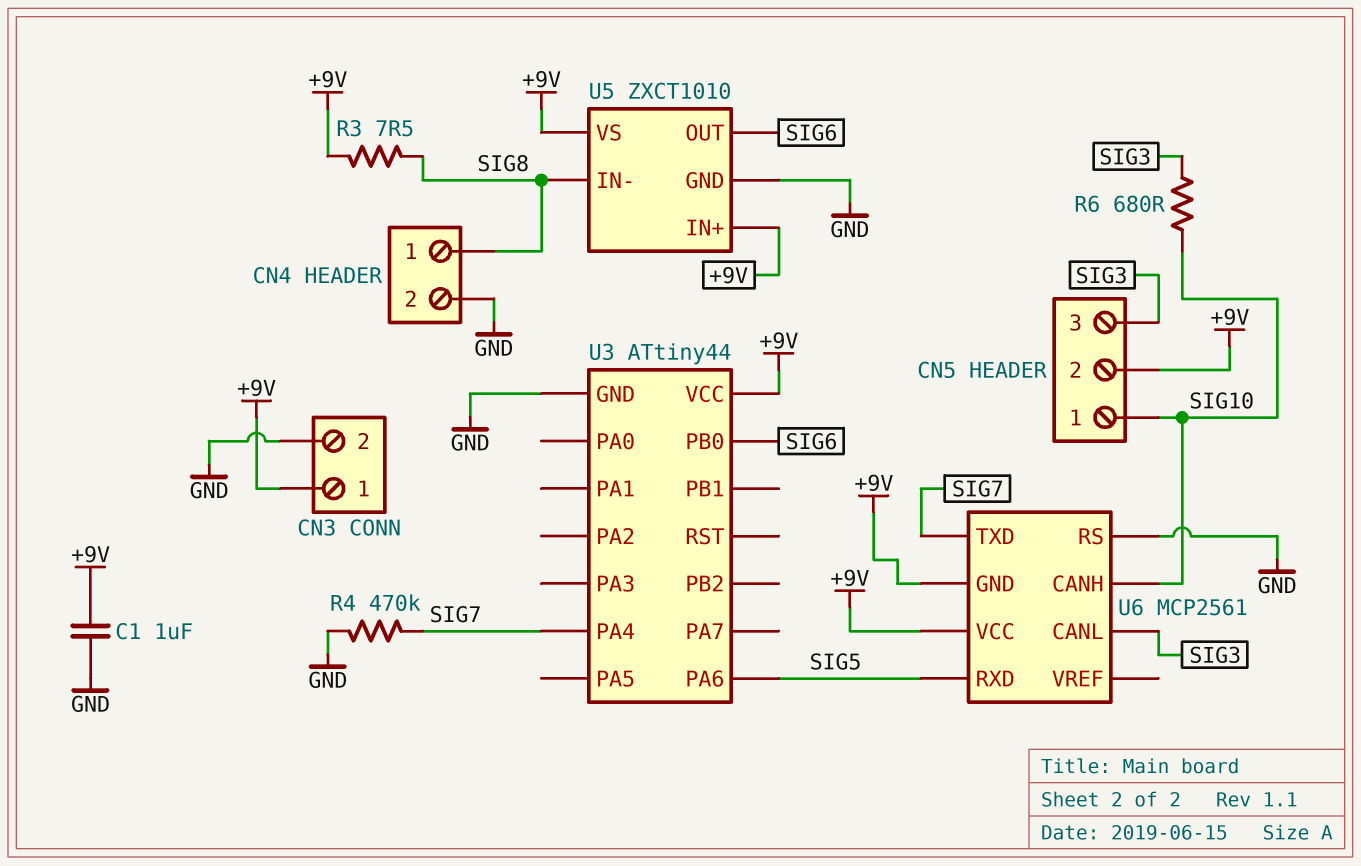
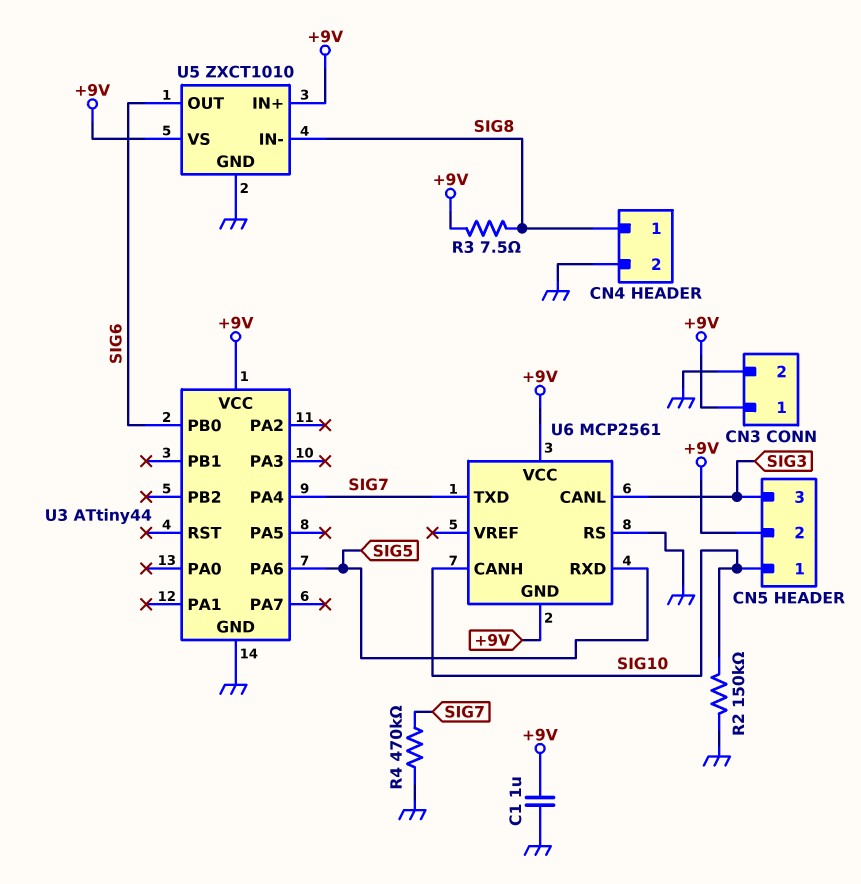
R2: none -> 150k (GND, SIG10)
R6: 680 (SIG3, SIG10) -> none

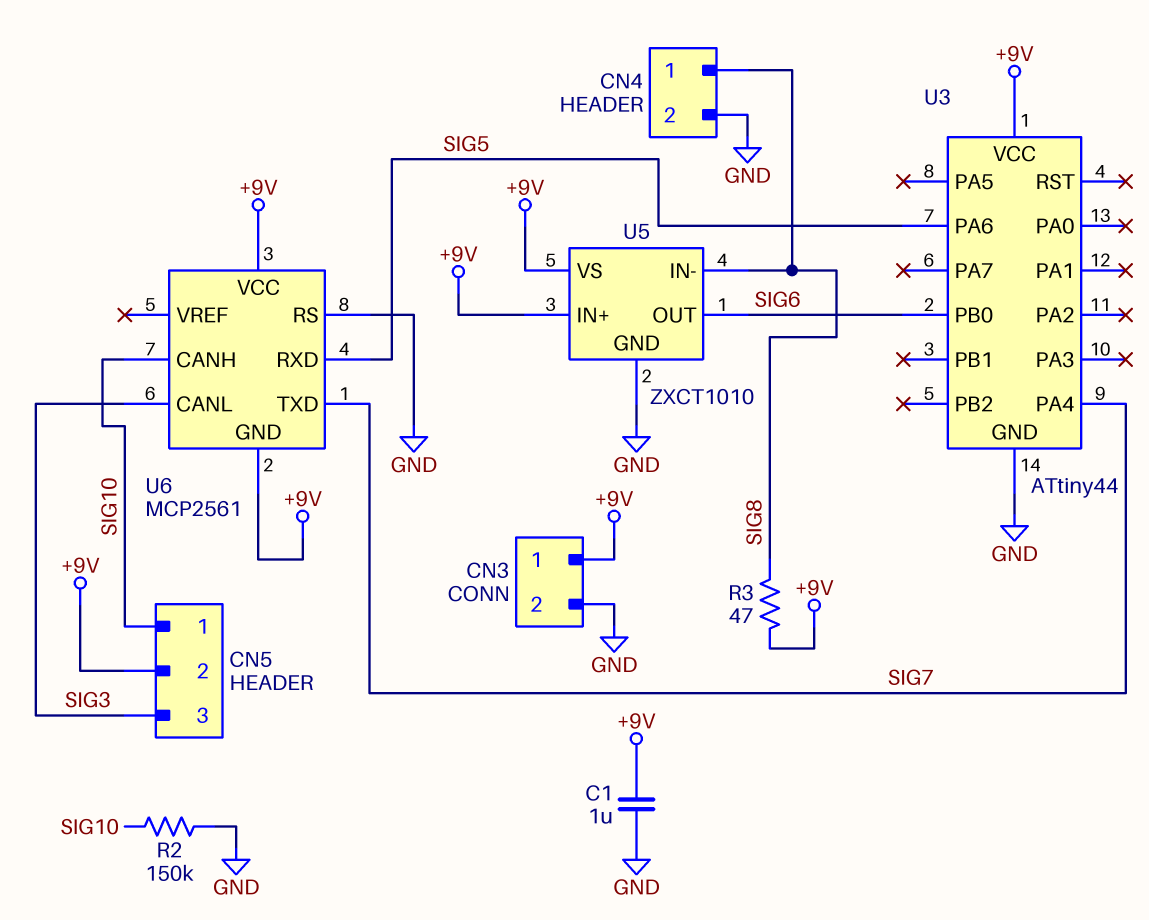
R3: 7.5 (+9V, SIG8) -> 47 (+9V, SIG8)
R4: 470k (GND, SIG7) -> none

